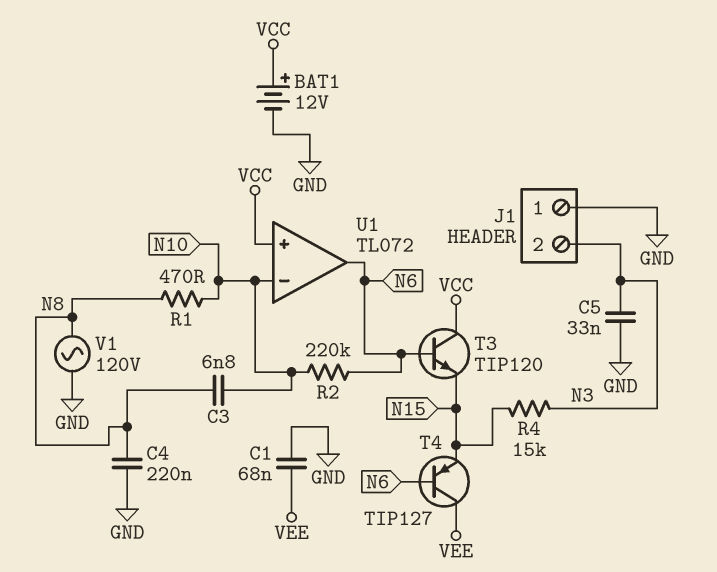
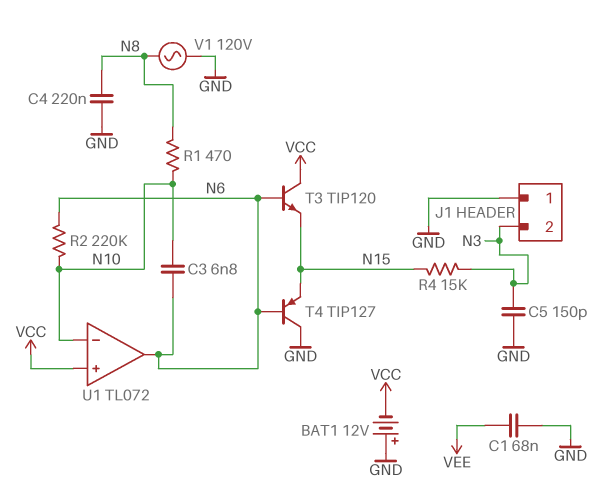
BAT1: 12V (plus VCC, minus GND) -> 12V (plus GND, minus VCC)
C3: 6.8nF (N8, N10) -> 6.8nF (N6, N10)
C5: 33nF (GND, N3) -> 150pF (GND, N3)
T4: PNP TIP127 (B N6, C VEE, E N15) -> PNP TIP127 (B N6, C GND, E N15)

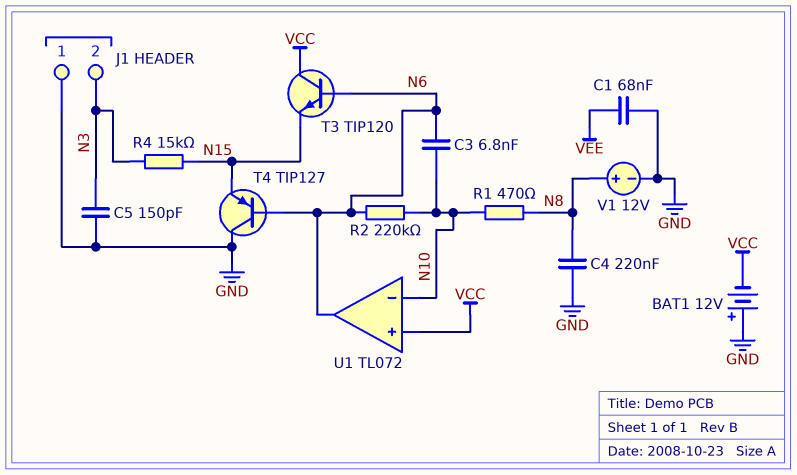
V1: AC 120V (GND, N8) -> 12V (plus N8, minus GND)

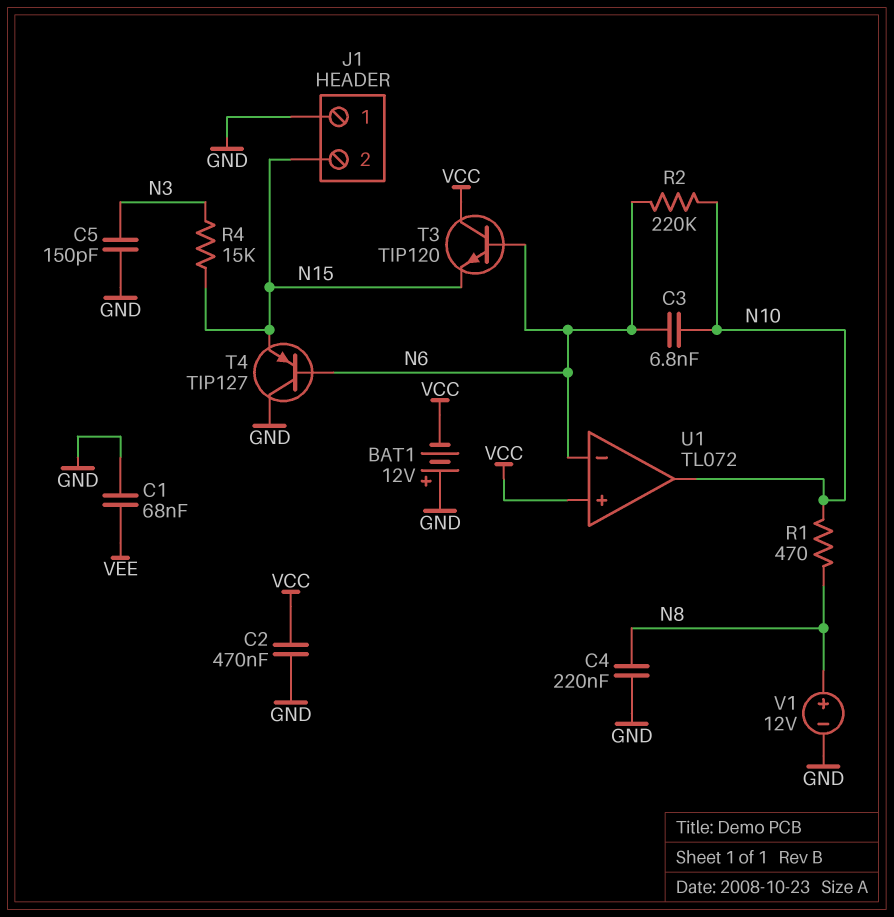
C2: none -> 470nF (GND, VCC)
J1 pin 2: N3 -> N15
U1 pin in-: N10 -> N6
U1 pin out: N6 -> N10

